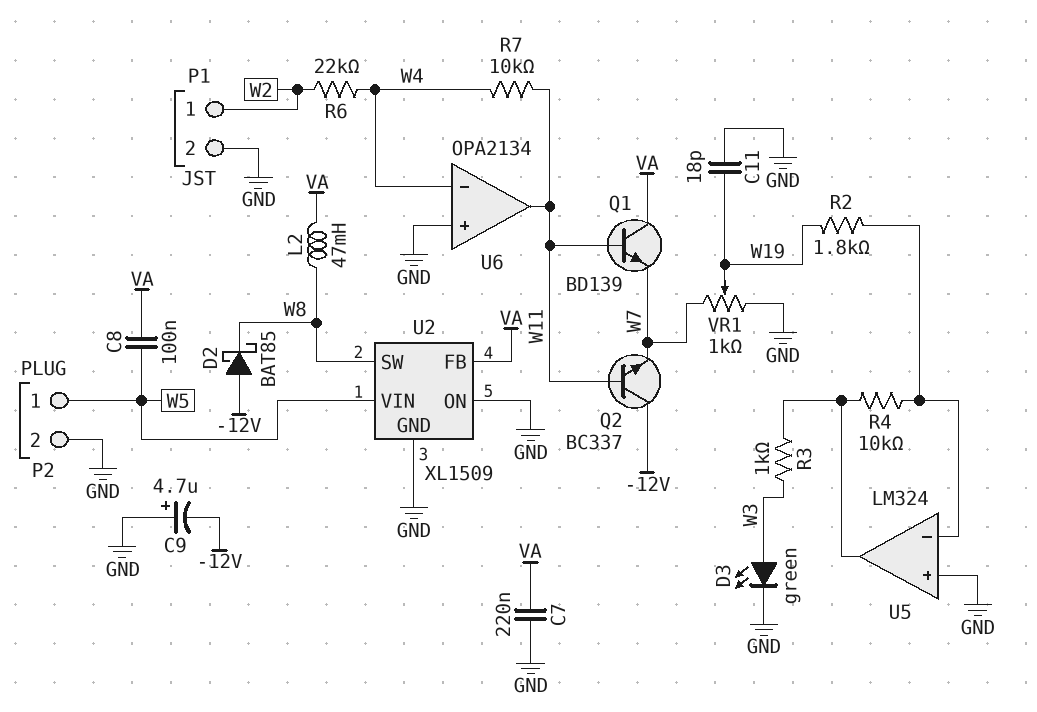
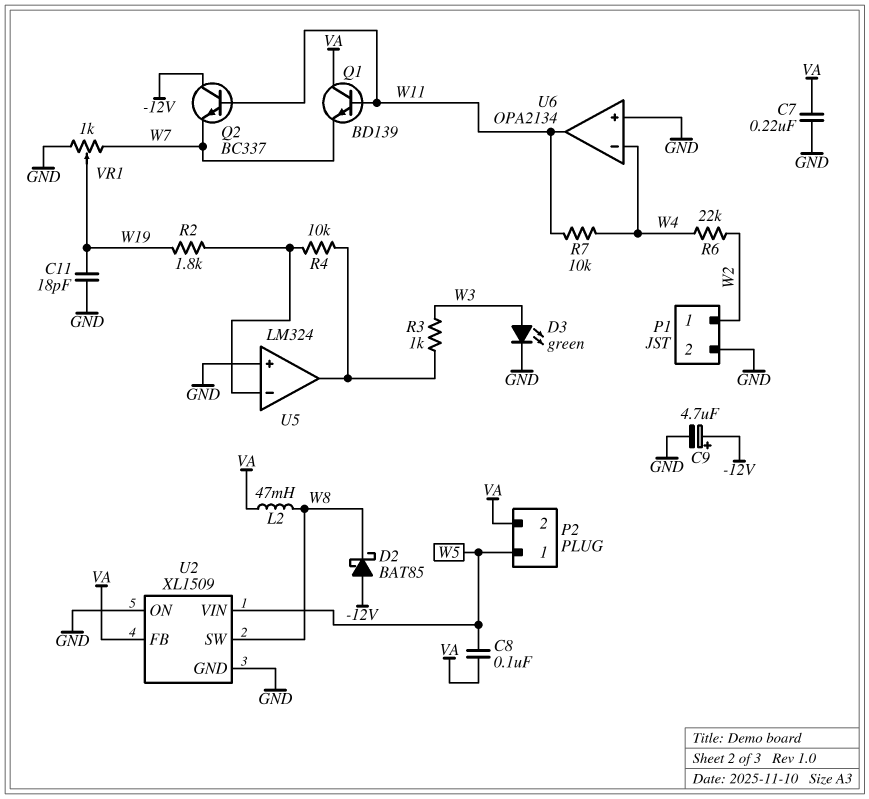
C9: 4.7uF (plus GND, minus -12V) -> 4.7uF (plus -12V, minus GND)
P2 pin 2: GND -> VA

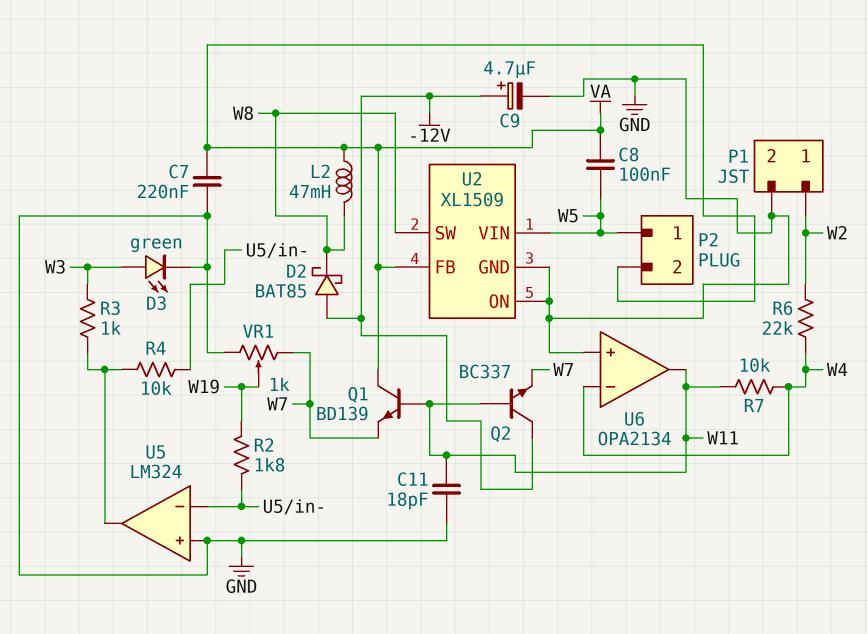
C11: 18pF (GND, W19) -> 18pF (GND, W11)

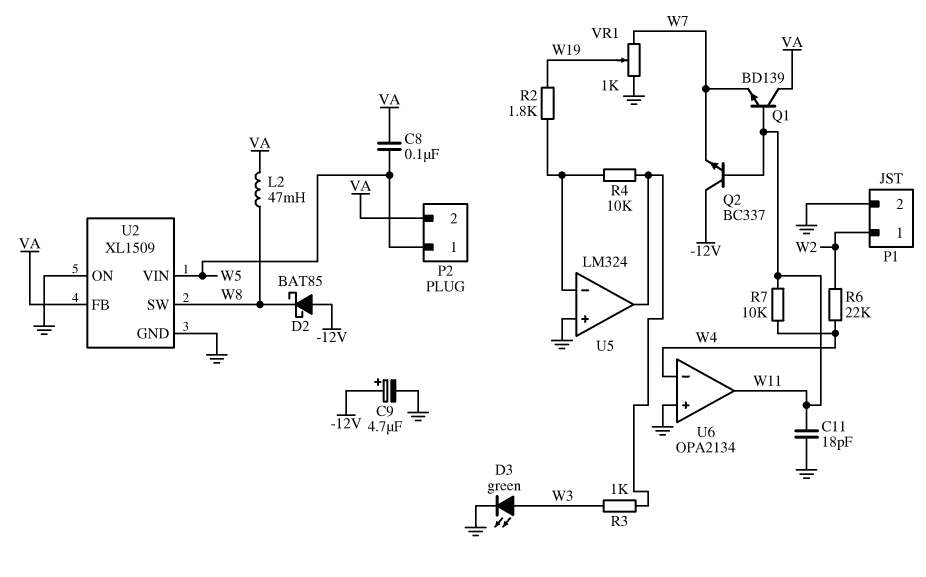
C7: 220nF (GND, VA) -> none

